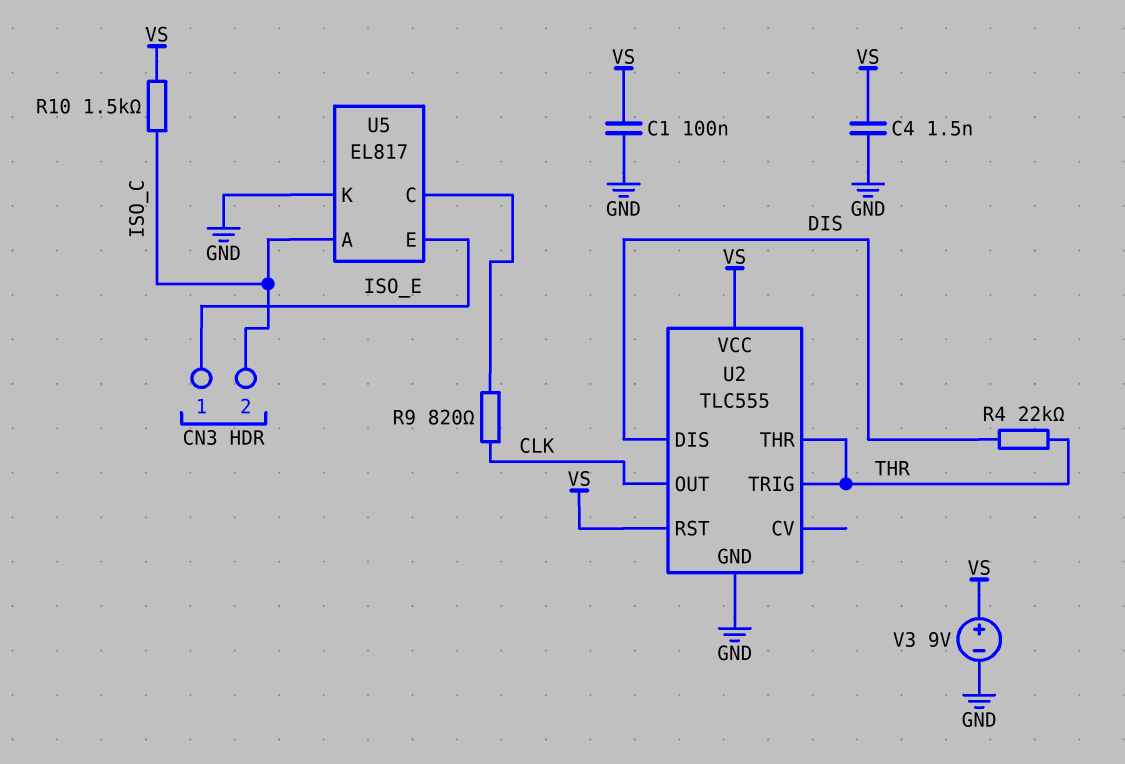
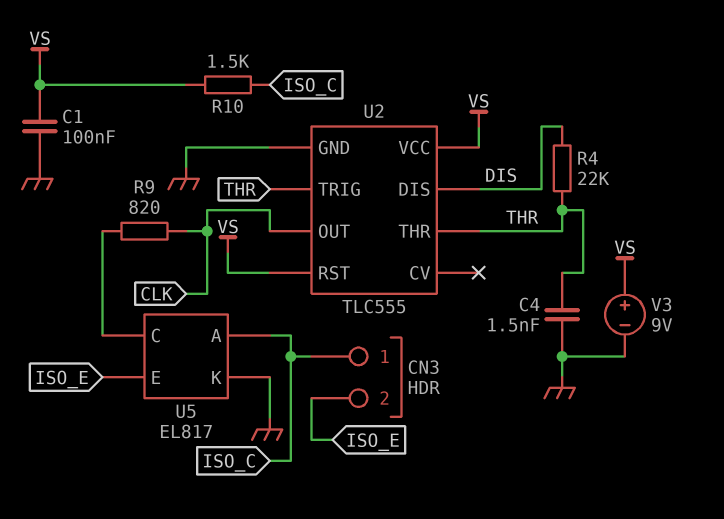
C4: 1.5nF (GND, VS) -> 1.5nF (GND, THR)
CN3 pin 1: ISO_E -> ISO_C
CN3 pin 2: ISO_C -> ISO_E

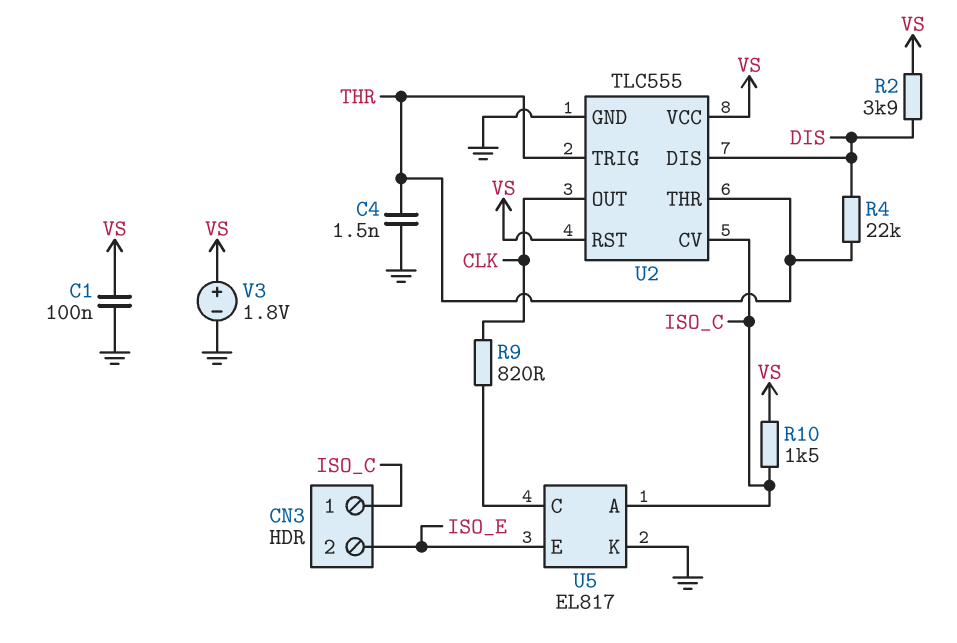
R2: none -> 3.9k (DIS, VS)
U2 pin CV: none -> ISO_C
V3: 9V (plus VS, minus GND) -> 1.8V (plus VS, minus GND)

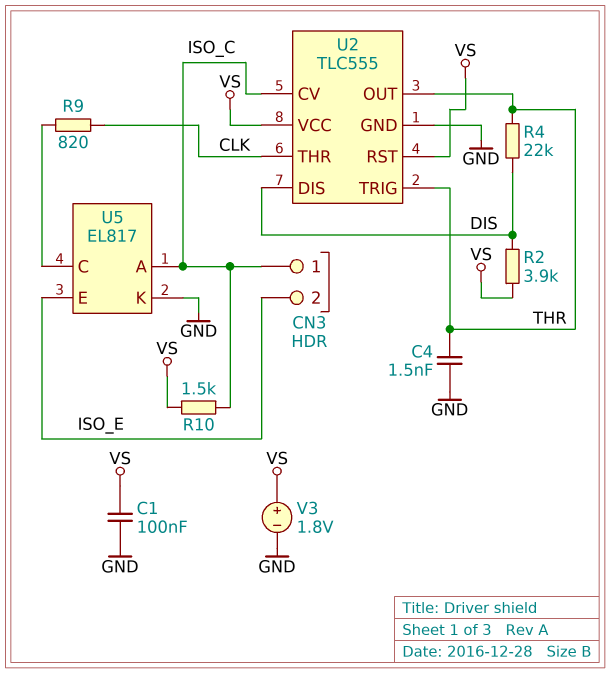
U2 pin OUT: CLK -> THR
U2 pin THR: THR -> CLK

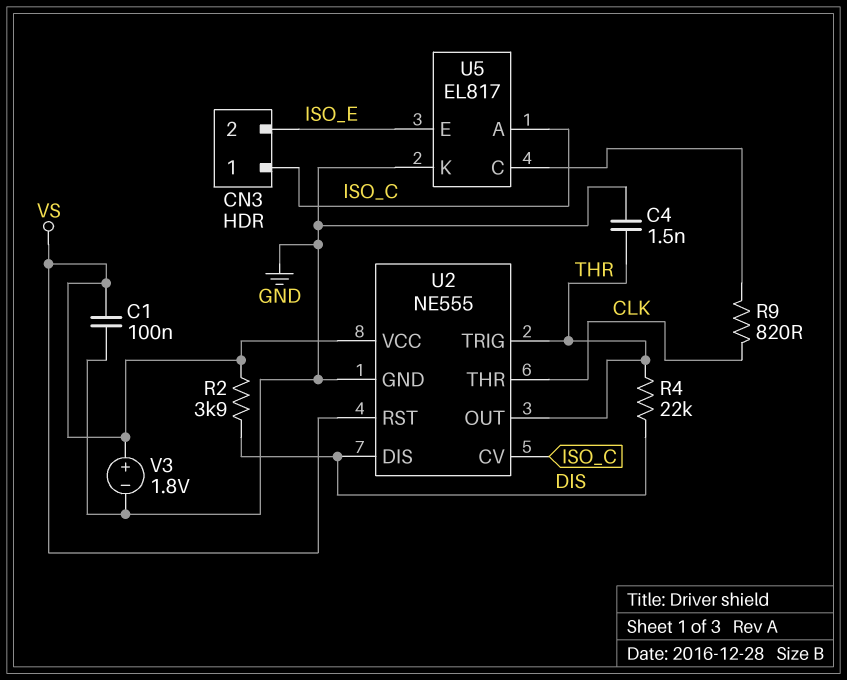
R10: 1.5k (ISO_C, VS) -> none
U2: TLC555 -> NE555

